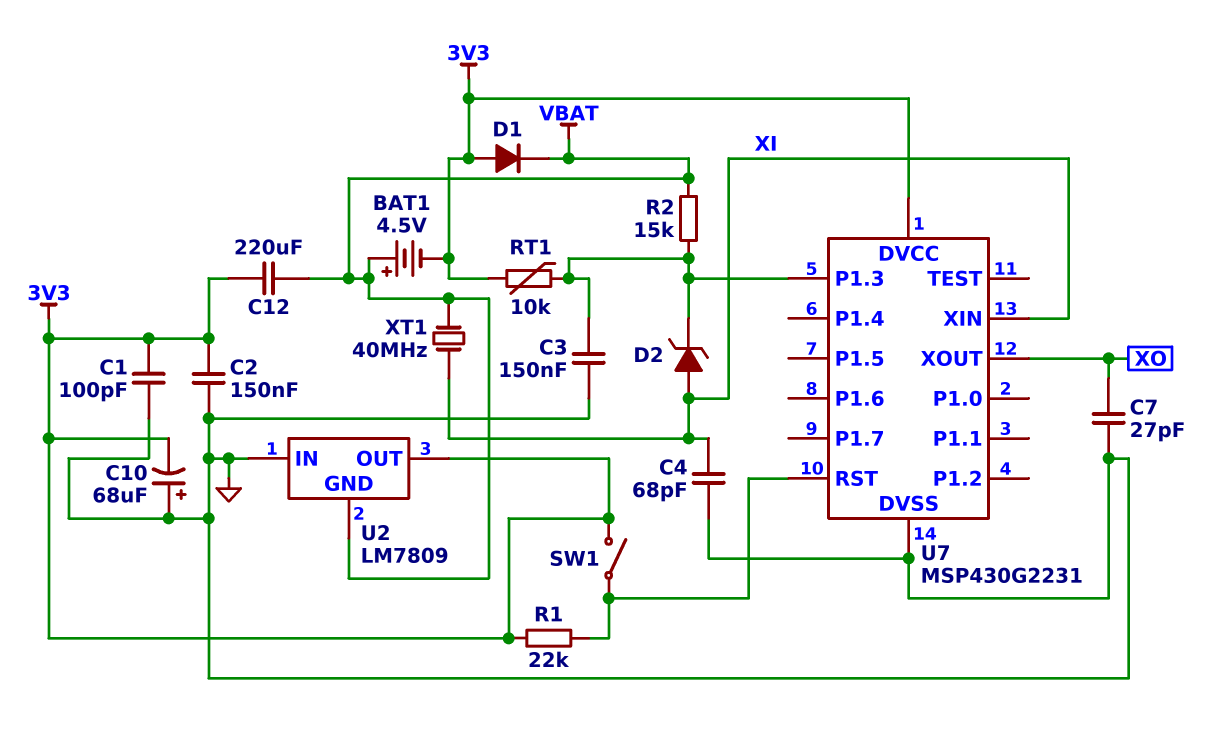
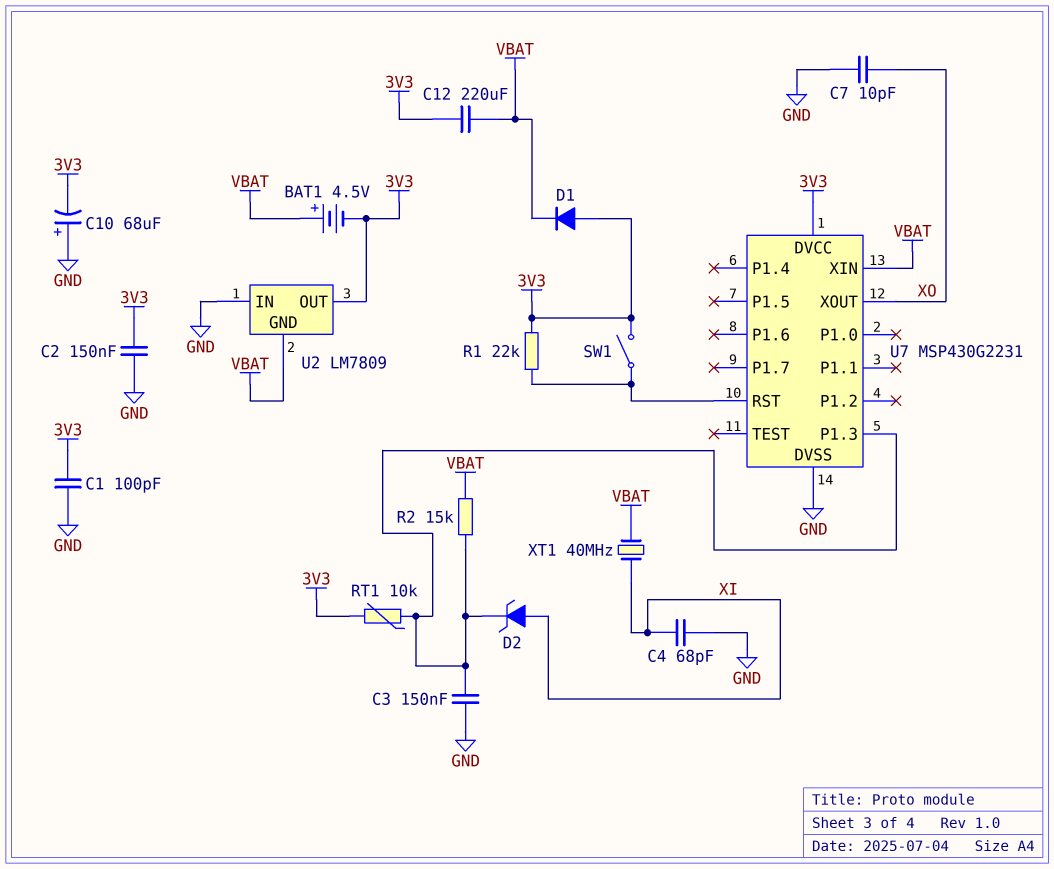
C7: 27pF (GND, XO) -> 10pF (GND, XO)
U7 pin XIN: XI -> VBAT

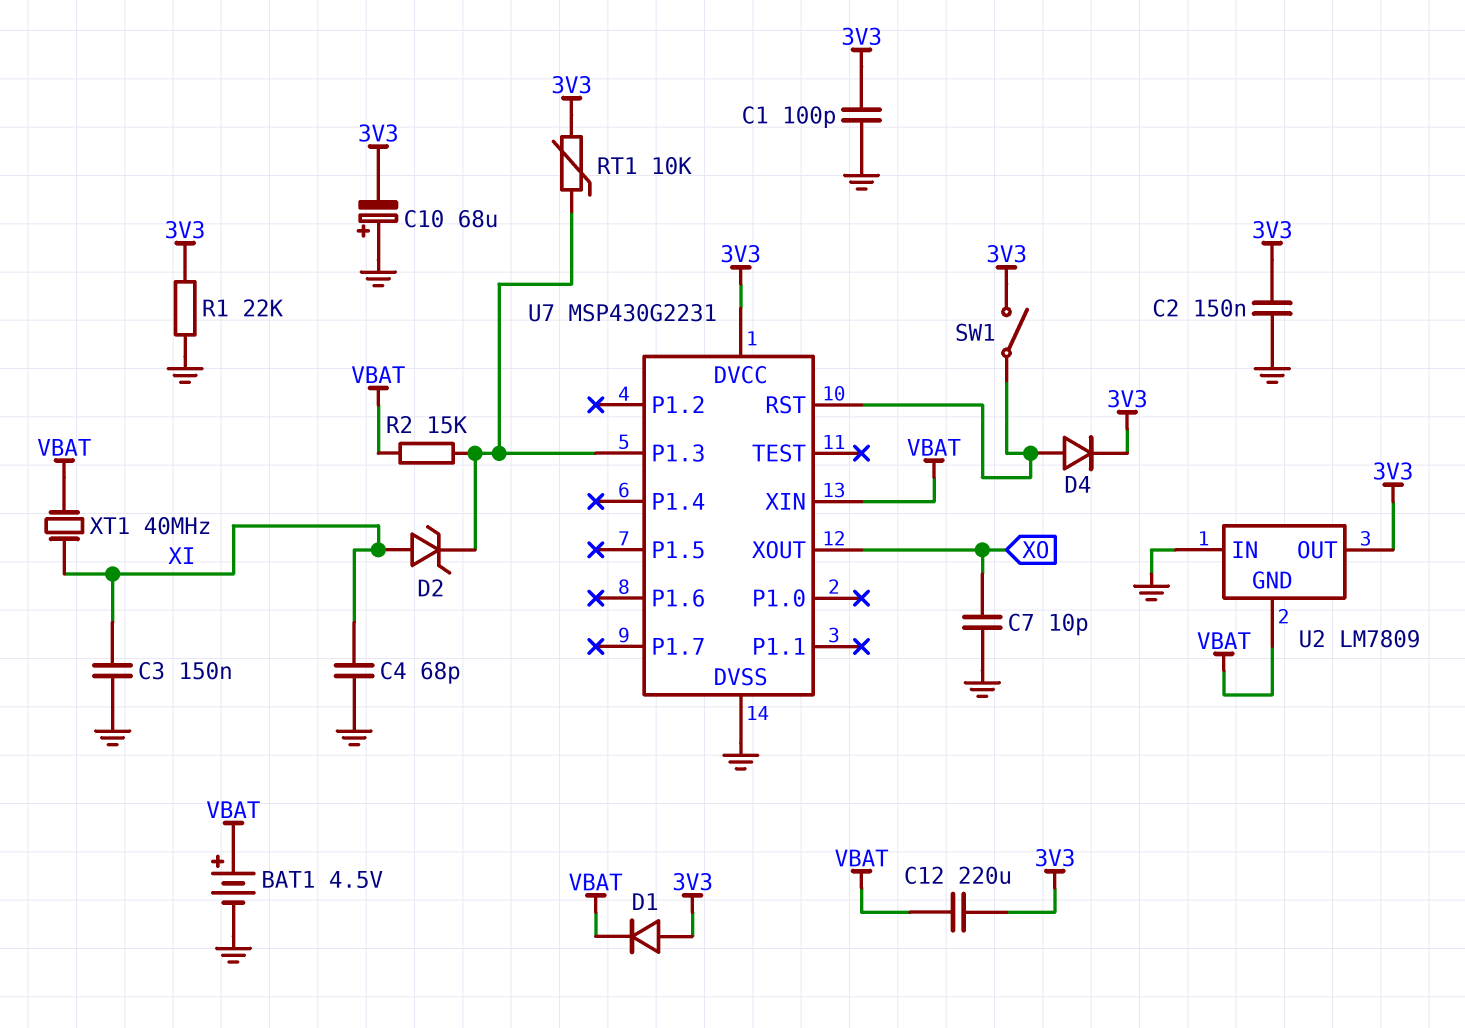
BAT1: 4.5V (plus VBAT, minus 3V3) -> 4.5V (plus VBAT, minus GND)
C3: 150nF (GND, U7/P1.3) -> 150nF (GND, XI)
D4: none -> diode (A U7/RST, K 3V3)
R1: 22k (3V3, U7/RST) -> 22k (3V3, GND)

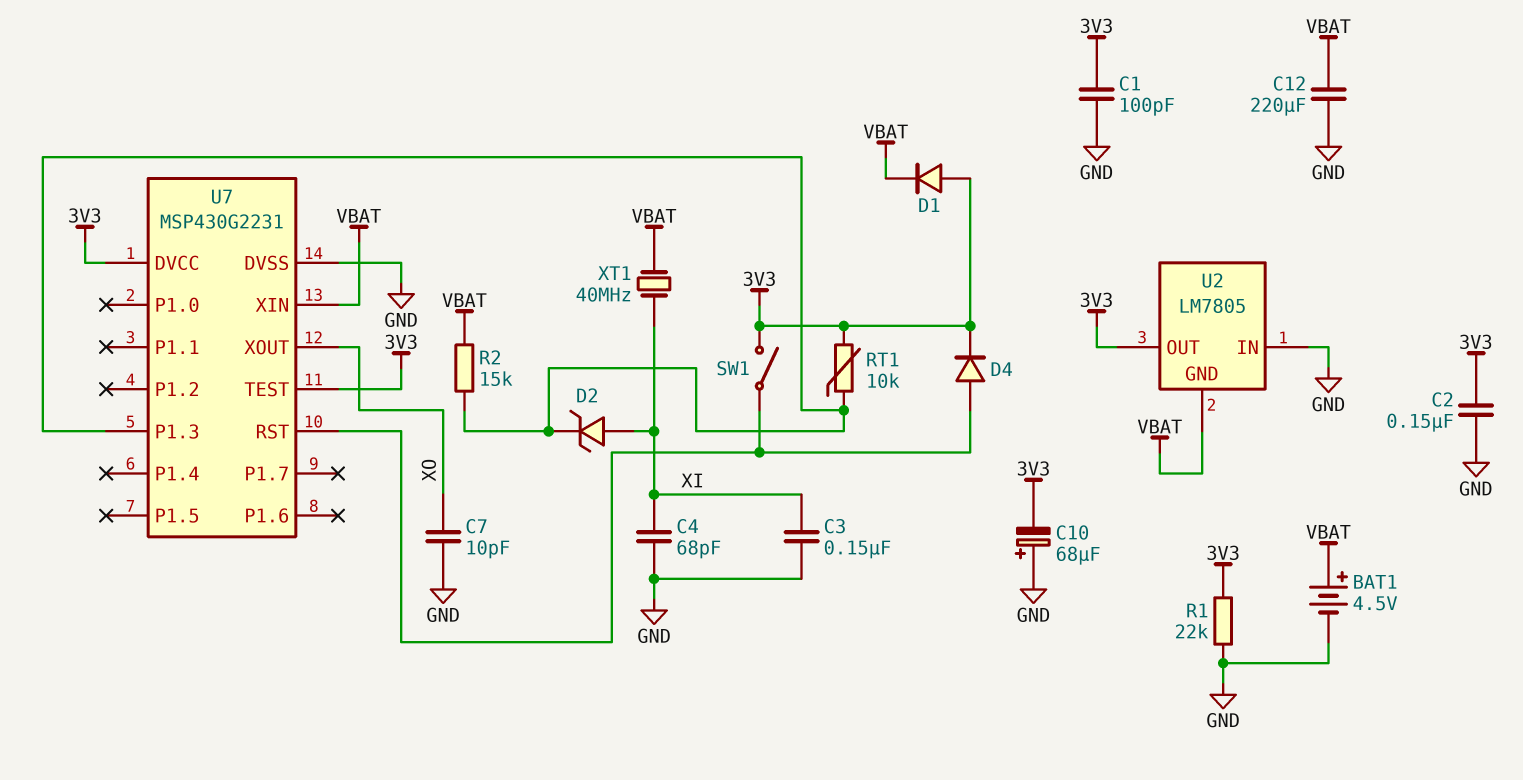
C12: 220uF (3V3, VBAT) -> 220uF (GND, VBAT)
U2: LM7809 -> LM7805
U7 pin TEST: none -> 3V3

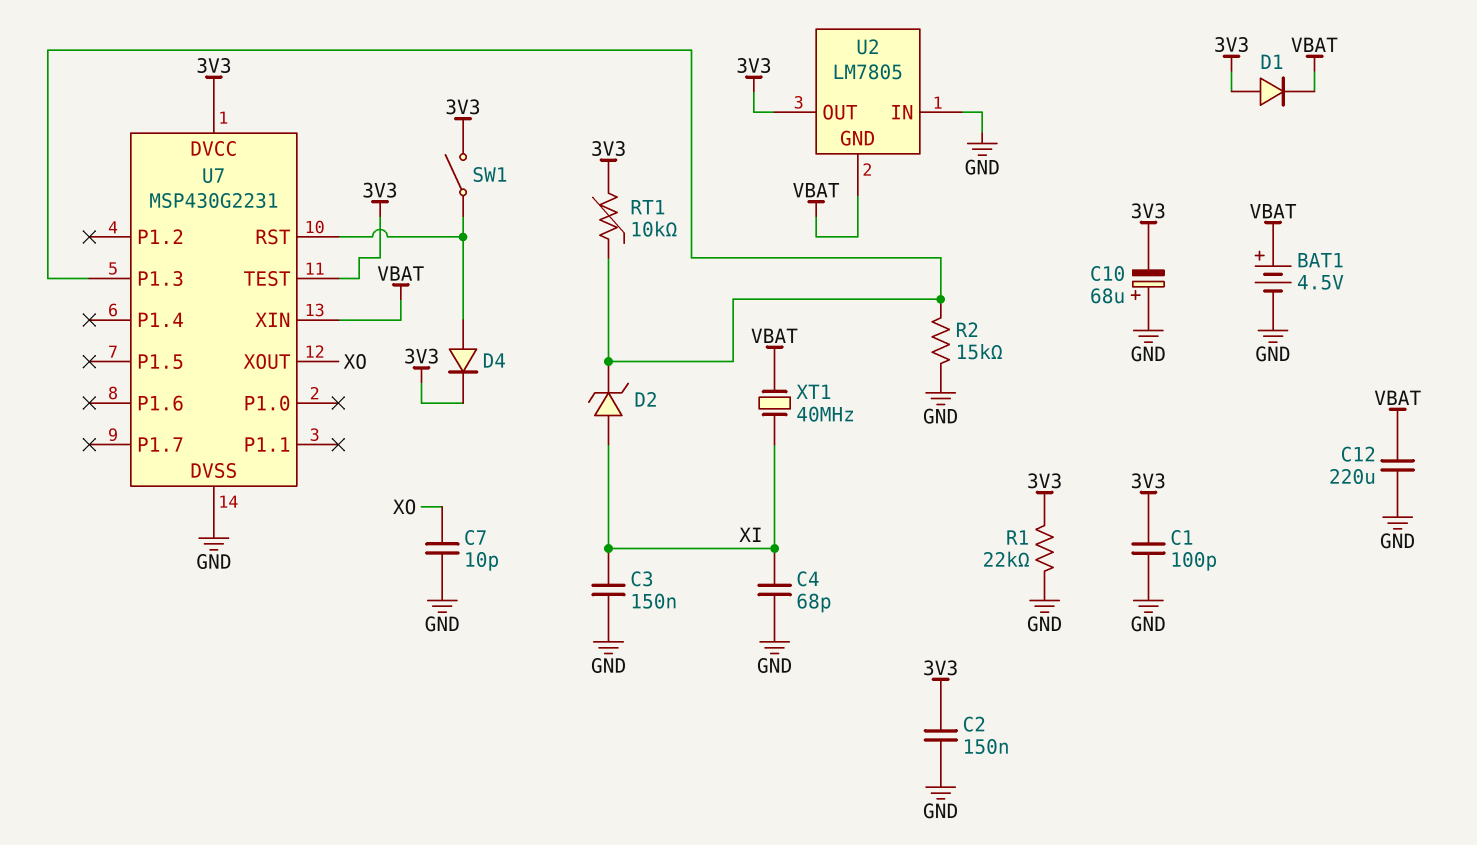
R2: 15k (U7/P1.3, VBAT) -> 15k (GND, U7/P1.3)

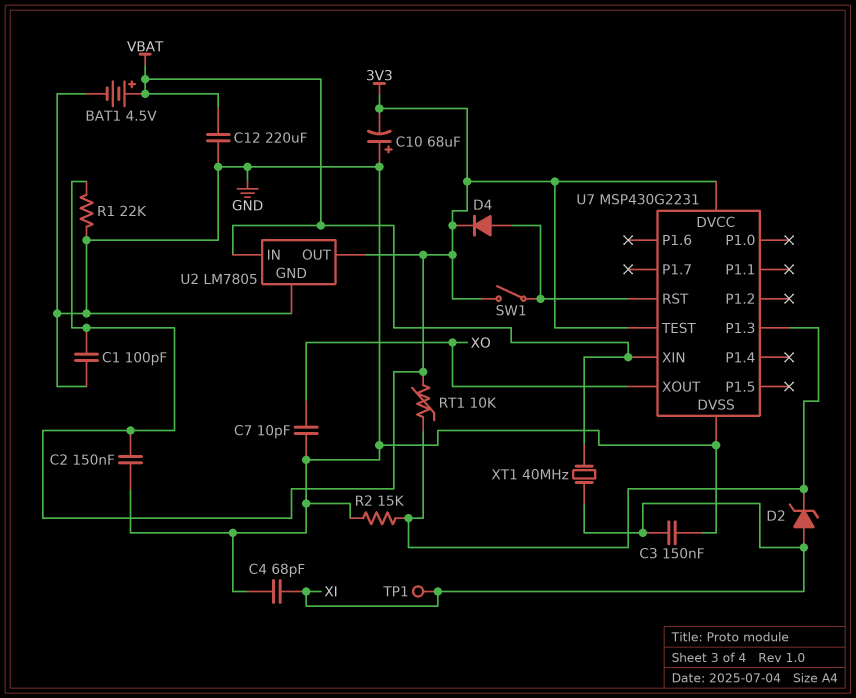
D1: diode (A 3V3, K VBAT) -> none
TP1: none -> test point (XI)
U2 pin GND: VBAT -> GND
U2 pin IN: GND -> VBAT

